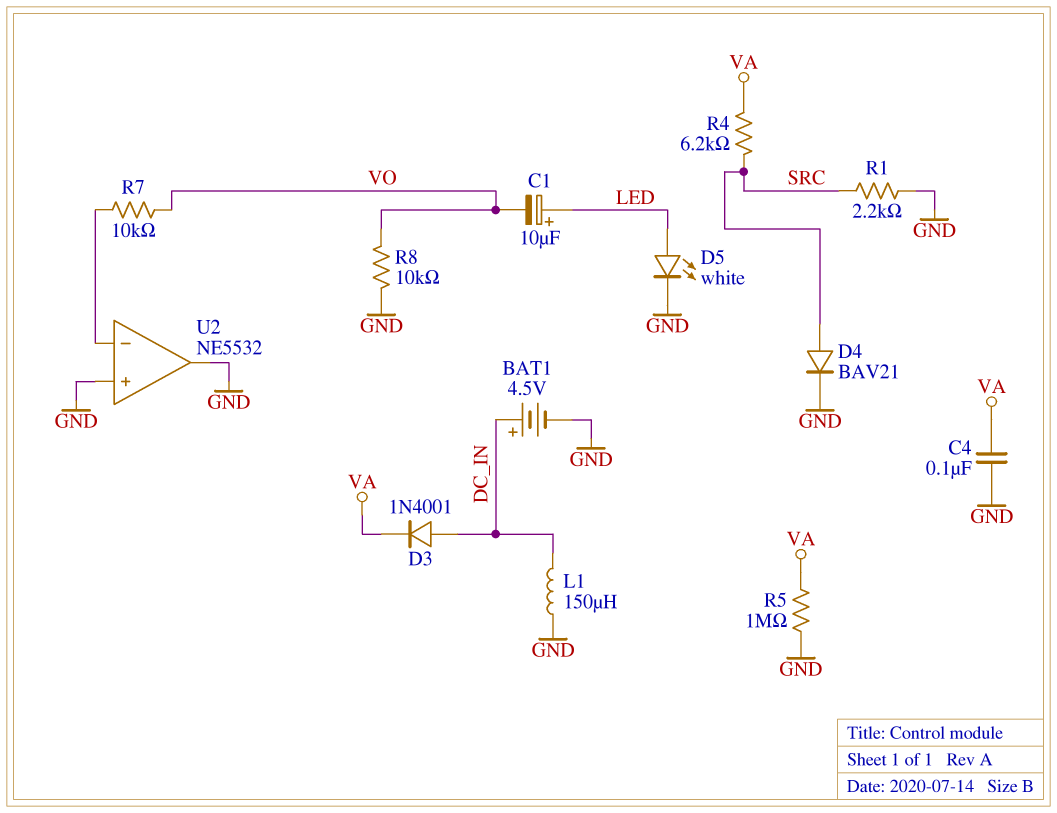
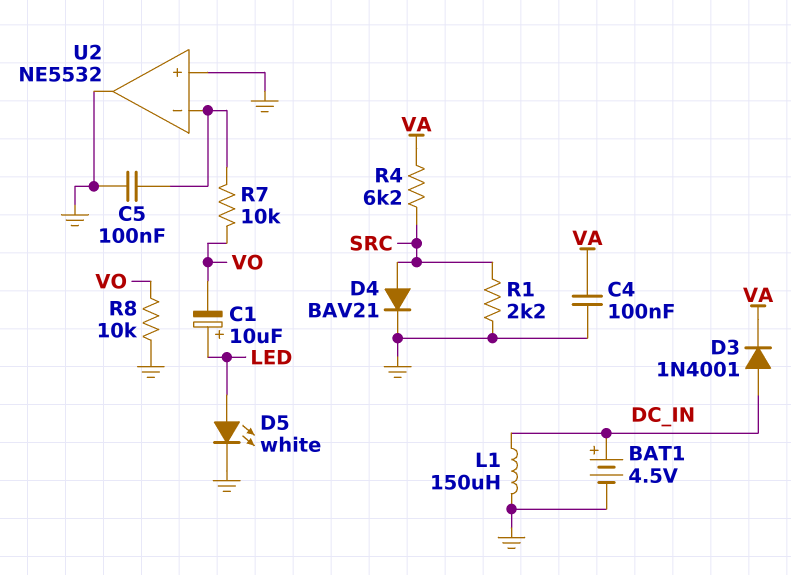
C5: none -> 100nF (GND, U2/in-)
R5: 1M (GND, VA) -> none

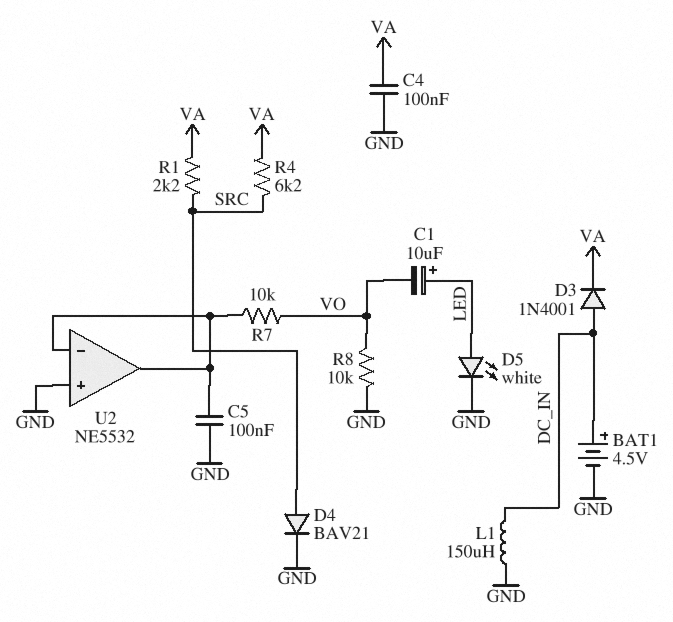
R1: 2.2k (GND, SRC) -> 2.2k (SRC, VA)
U2 pin out: GND -> U2/in-

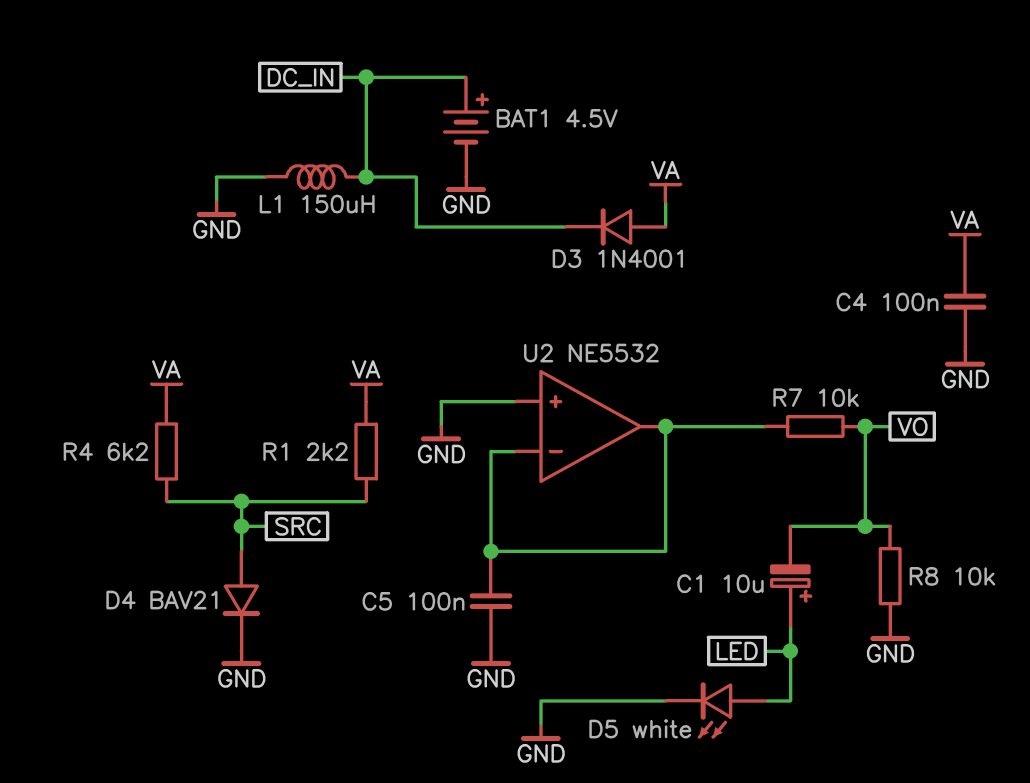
D3: diode 1N4001 (A DC_IN, K VA) -> diode 1N4001 (A VA, K DC_IN)

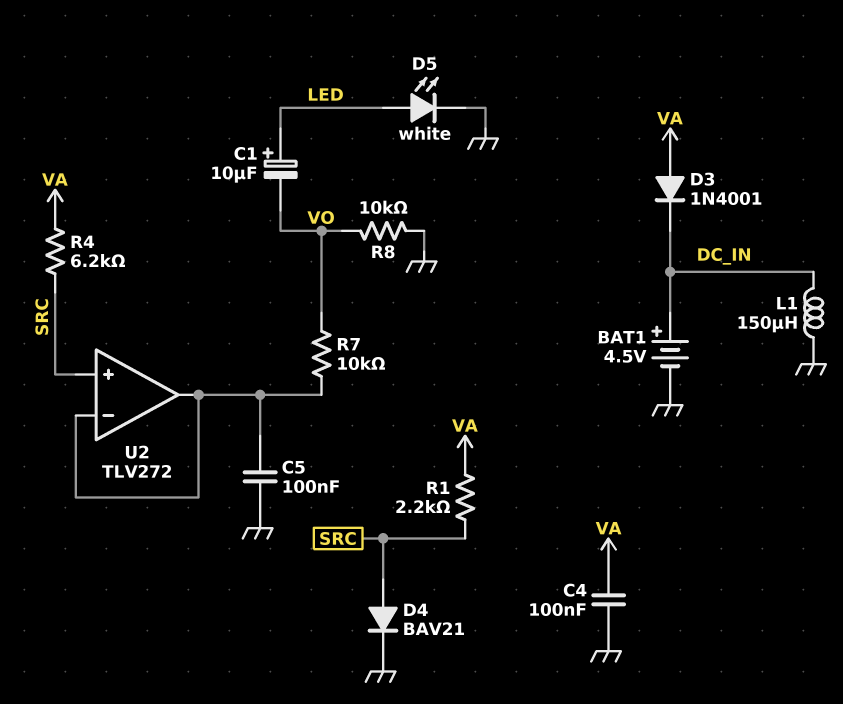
U2: NE5532 -> TLV272
U2 pin in+: GND -> SRC

